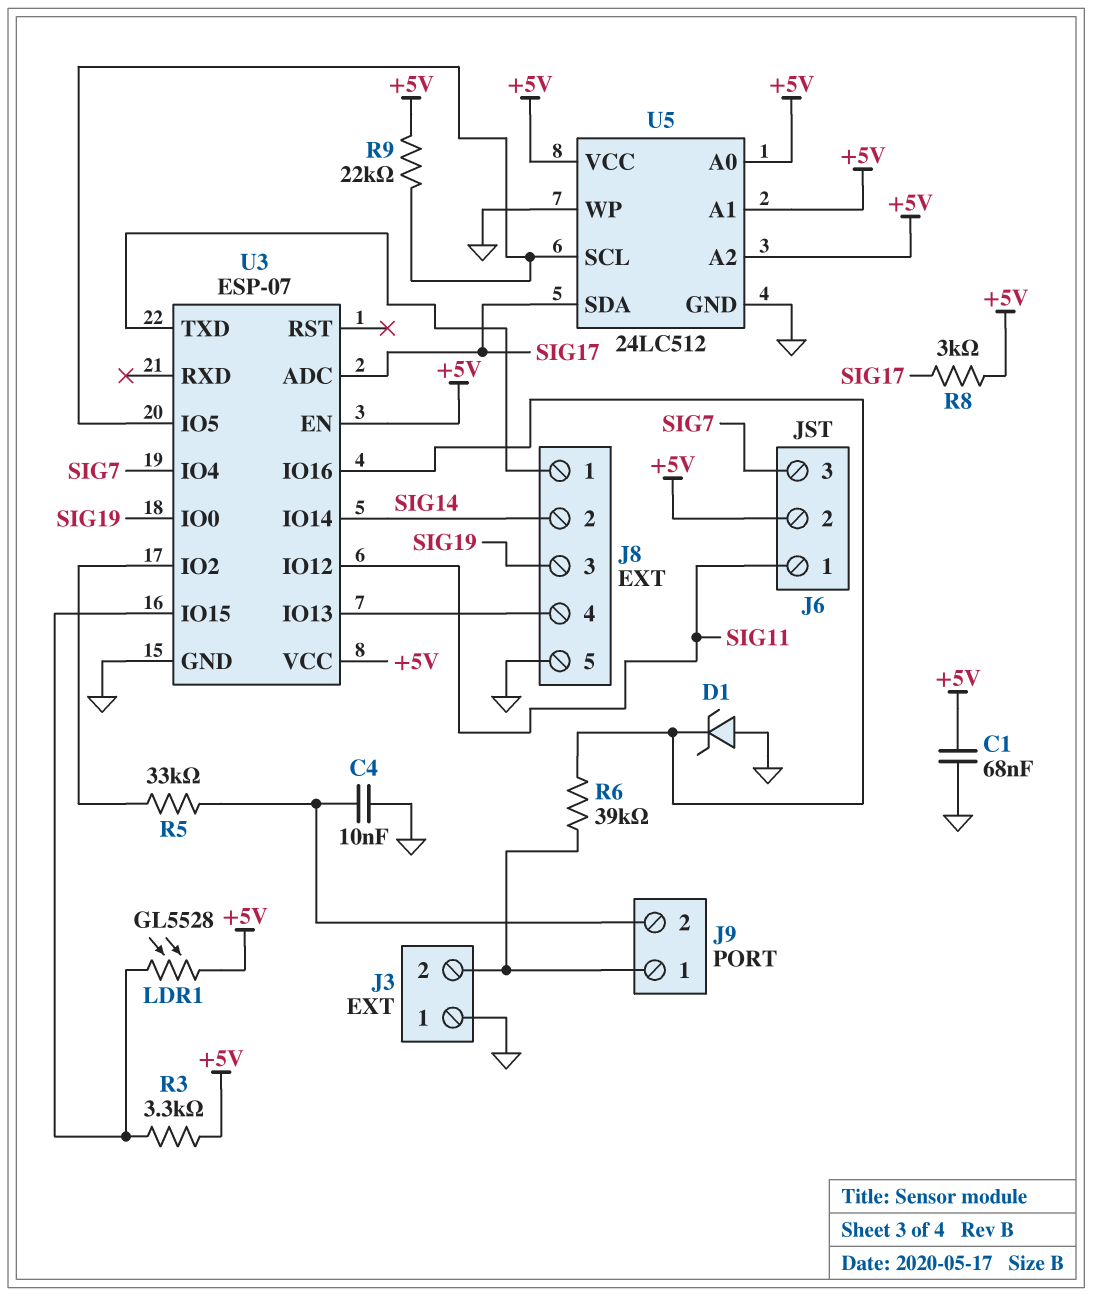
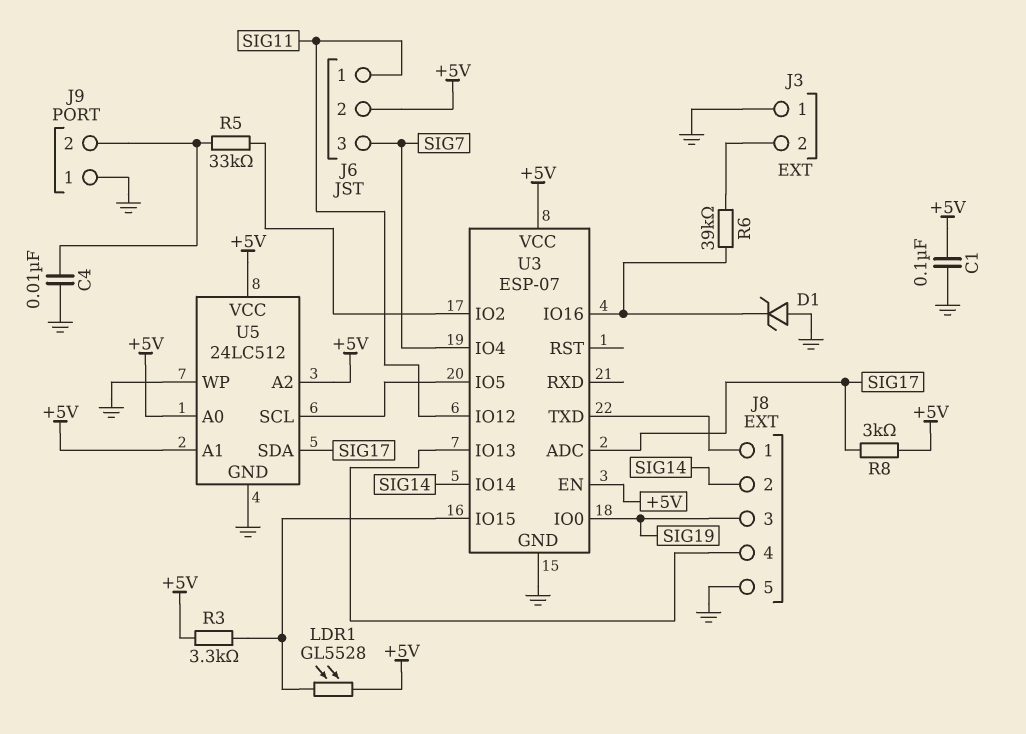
C1: 68nF (+5V, GND) -> 100nF (+5V, GND)
J9 pin 1: J3/2 -> GND
R9: 22k (+5V, U3/IO5) -> none

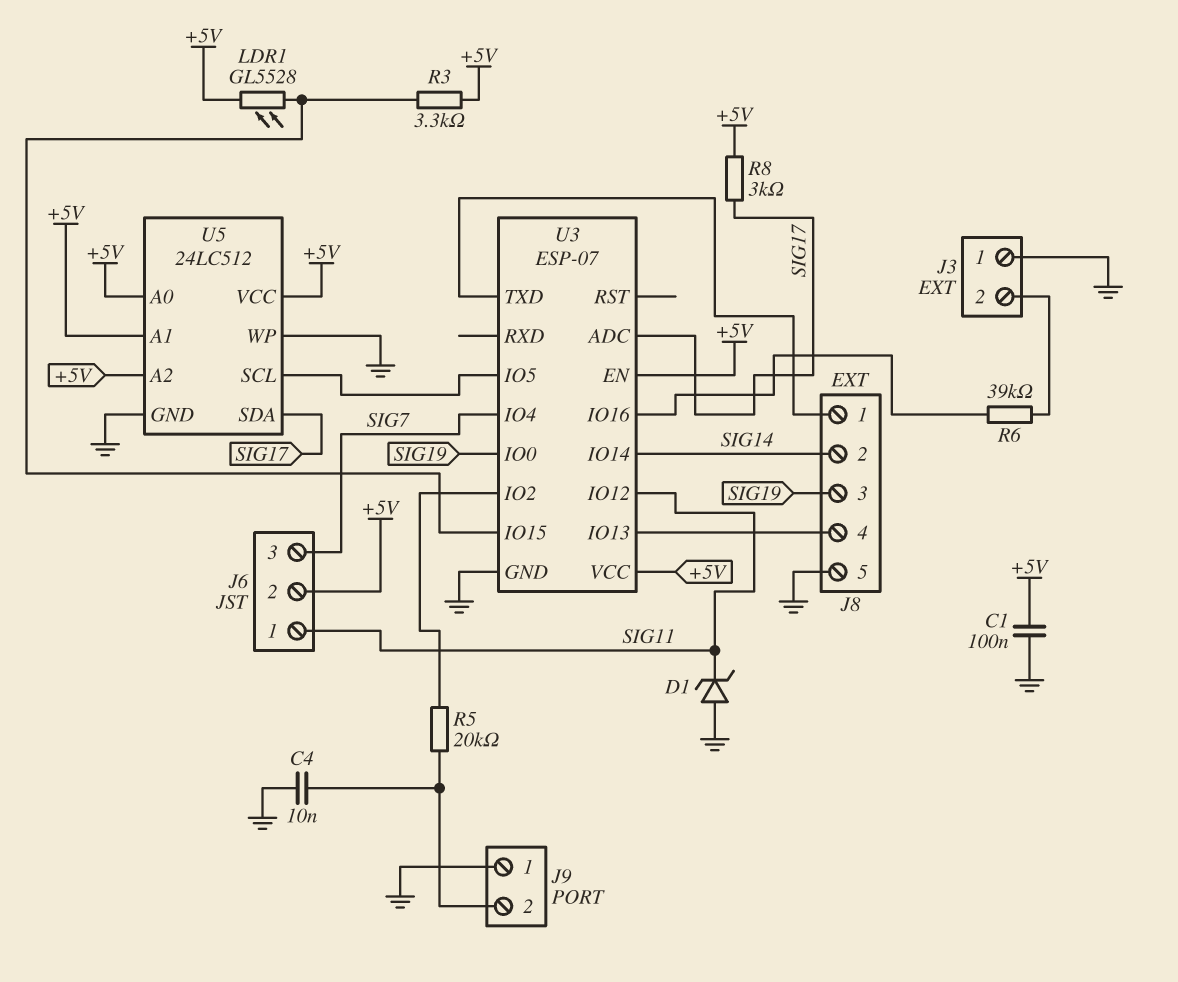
D1: zener (A GND, K U3/IO16) -> zener (A GND, K SIG11)
R5: 33k (J9/2, U3/IO2) -> 20k (J9/2, U3/IO2)

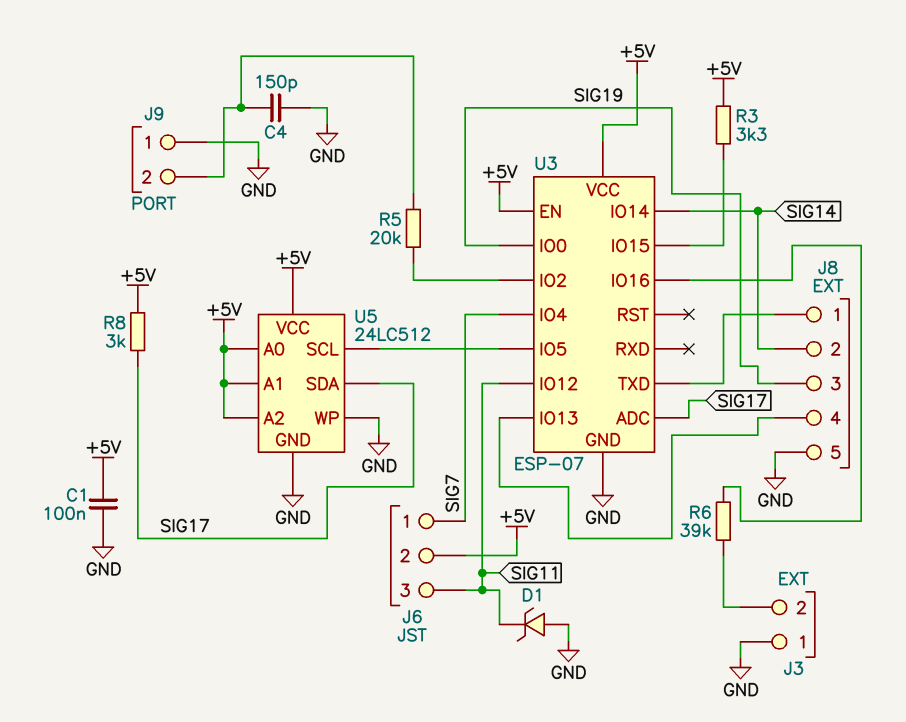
C4: 10nF (GND, J9/2) -> 150pF (GND, J9/2)
J6 pin 1: SIG11 -> SIG7
J6 pin 3: SIG7 -> SIG11
LDR1: GL5528 (+5V, U3/IO15) -> none

